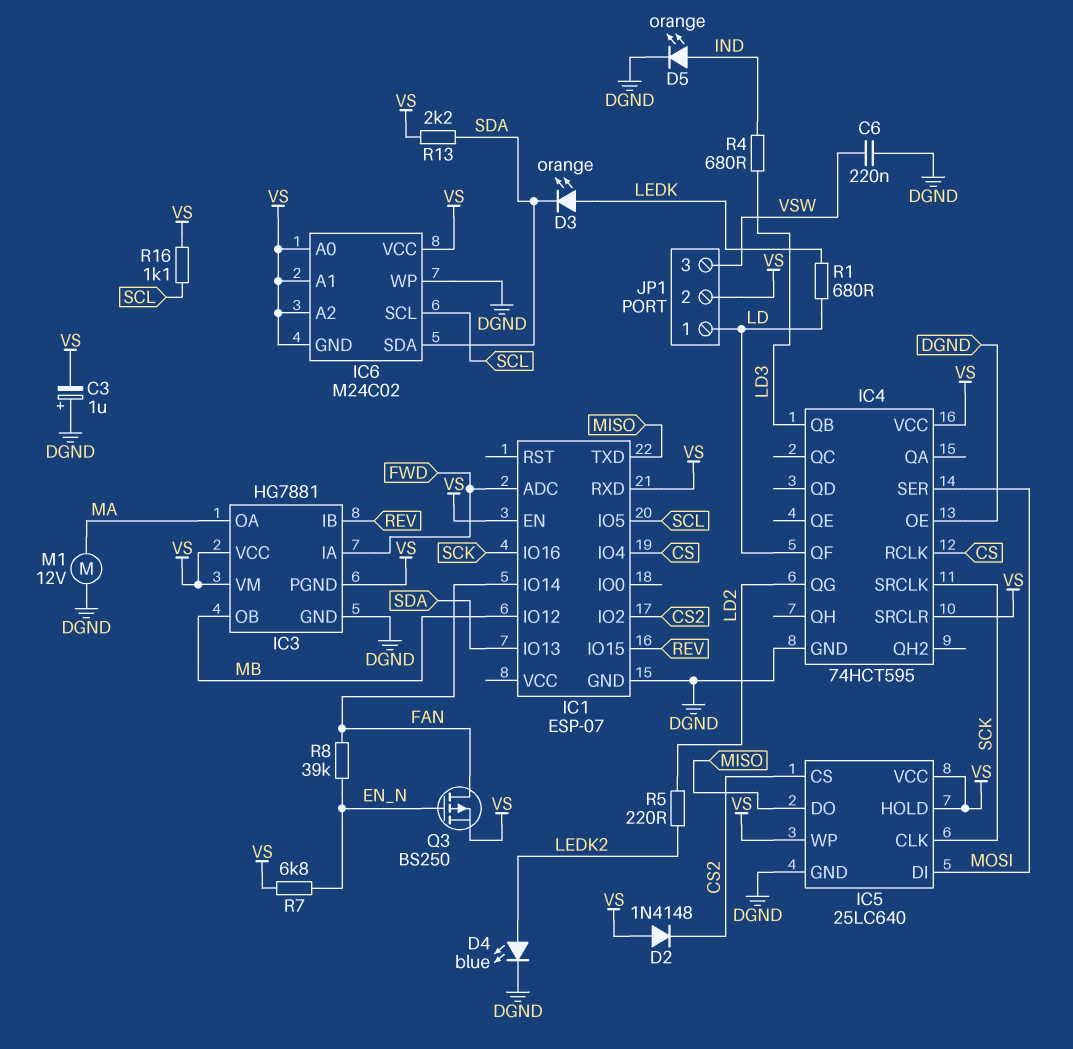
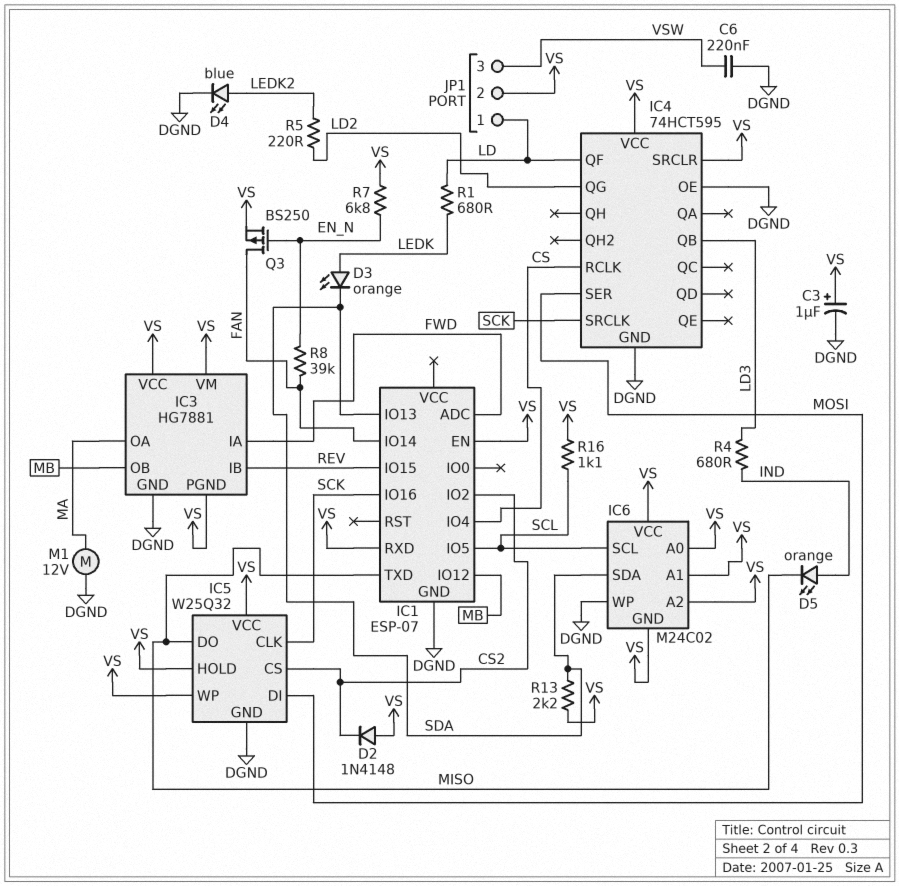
C3: 1uF (plus DGND, minus VS) -> 1uF (plus VS, minus DGND)
D5: LED orange (A IND, K DGND) -> LED orange (A IND, K MISO)
IC5: 25LC640 -> W25Q32

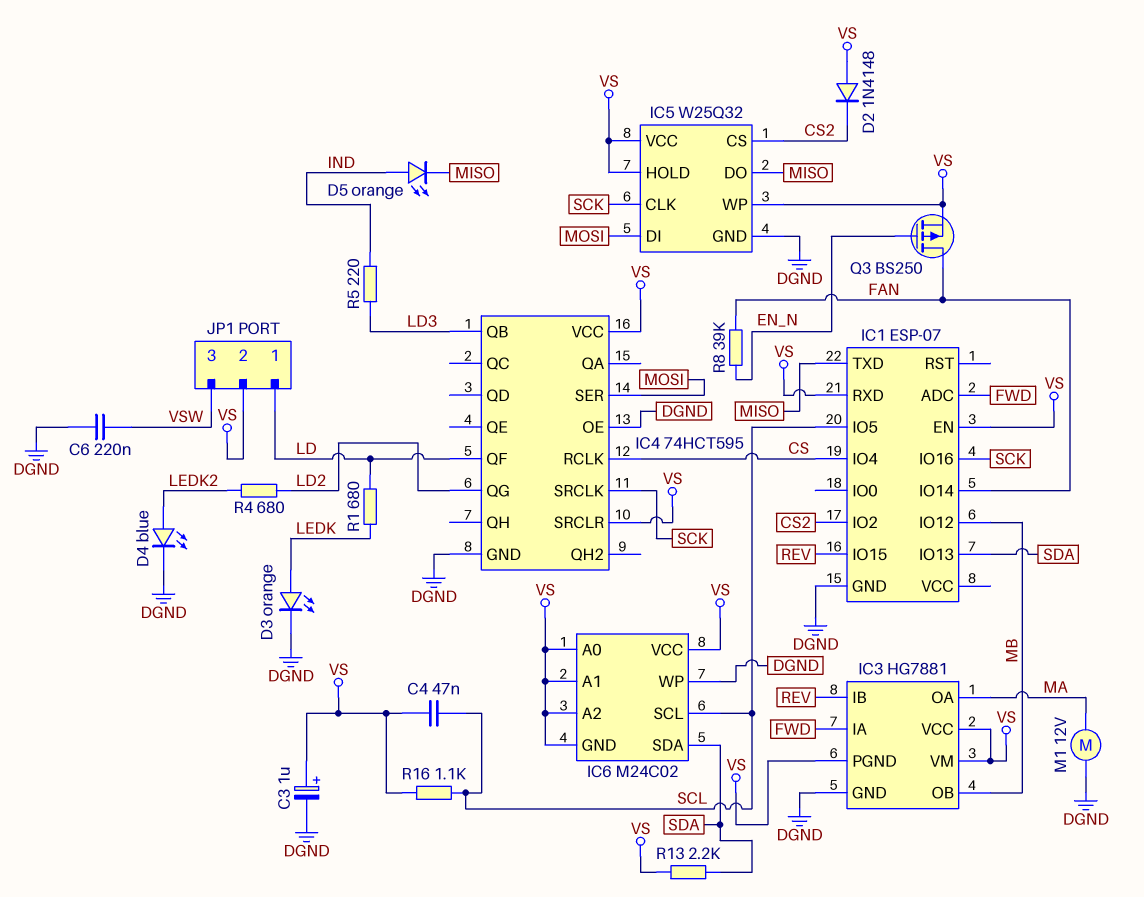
C4: none -> 47nF (SCL, VS)
D3: LED orange (A LEDK, K SDA) -> LED orange (A LEDK, K DGND)
R4: 680 (IND, LD3) -> 680 (LD2, LEDK2)
R5: 220 (LD2, LEDK2) -> 220 (IND, LD3)
R7: 6.8k (EN_N, VS) -> none

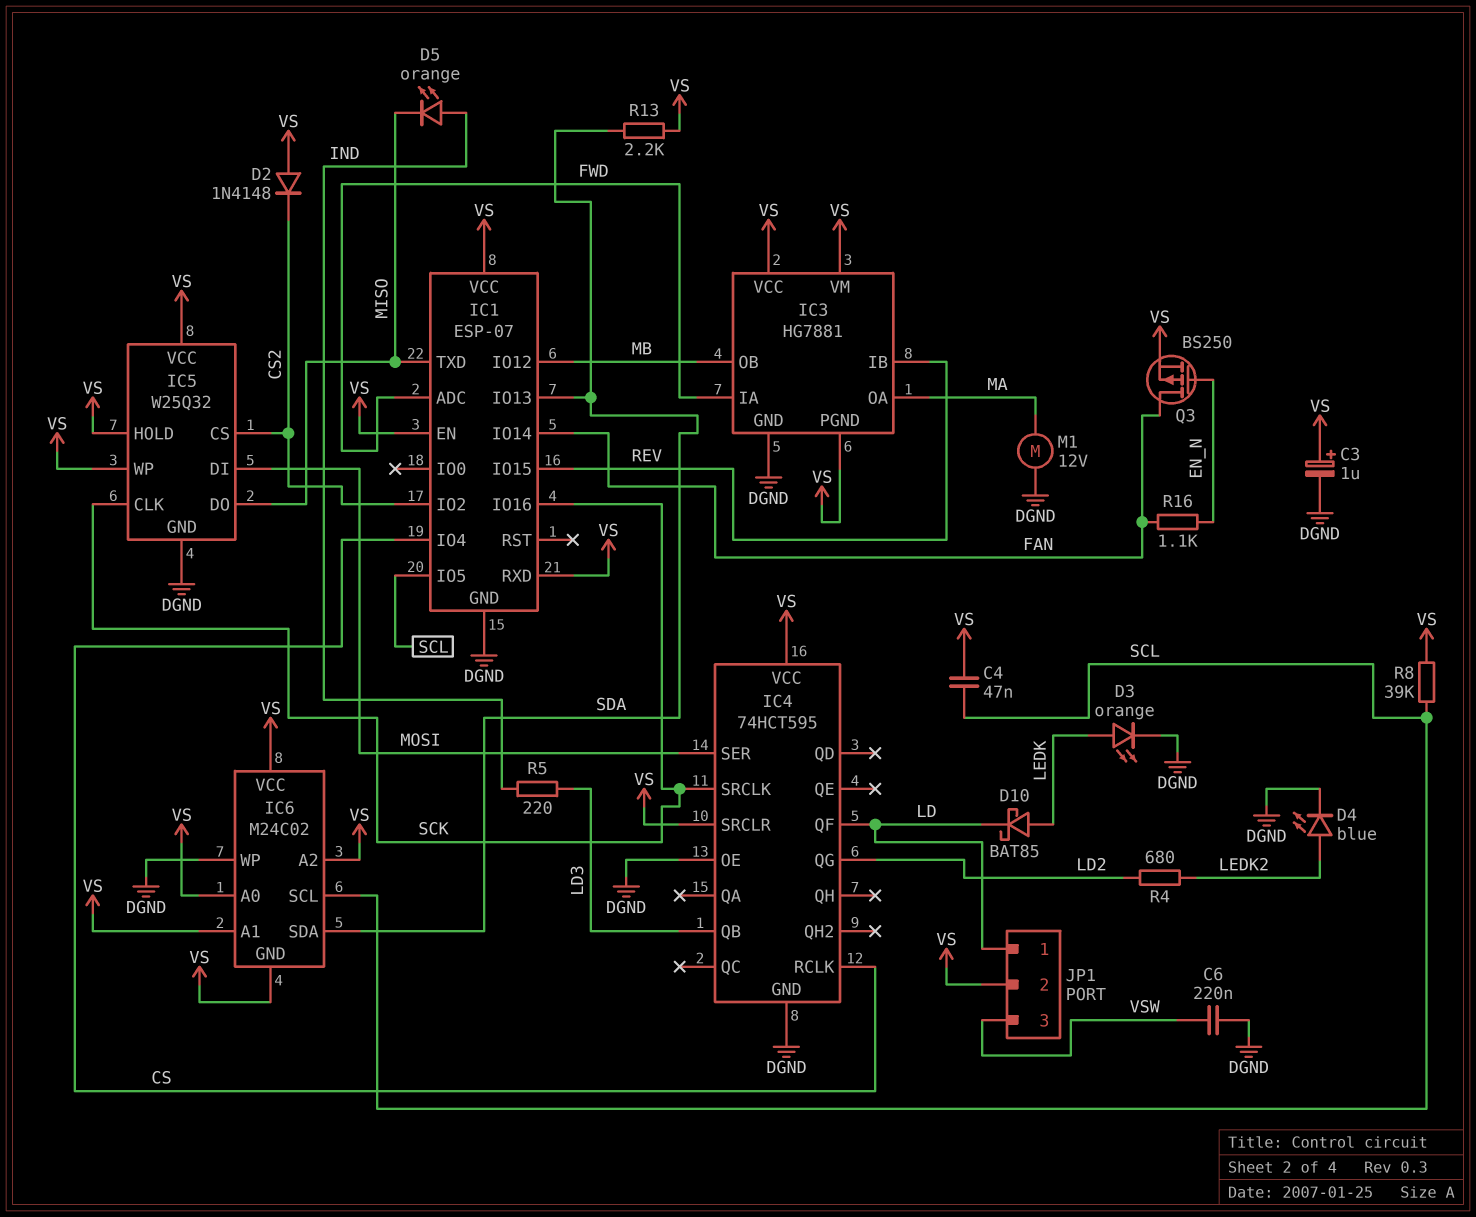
D10: none -> schottky BAT85 (A LEDK, K LD)
IC1 pin VCC: none -> VS
R1: 680 (LD, LEDK) -> none
R8: 39k (EN_N, FAN) -> 39k (SCL, VS)
R16: 1.1k (SCL, VS) -> 1.1k (EN_N, FAN)

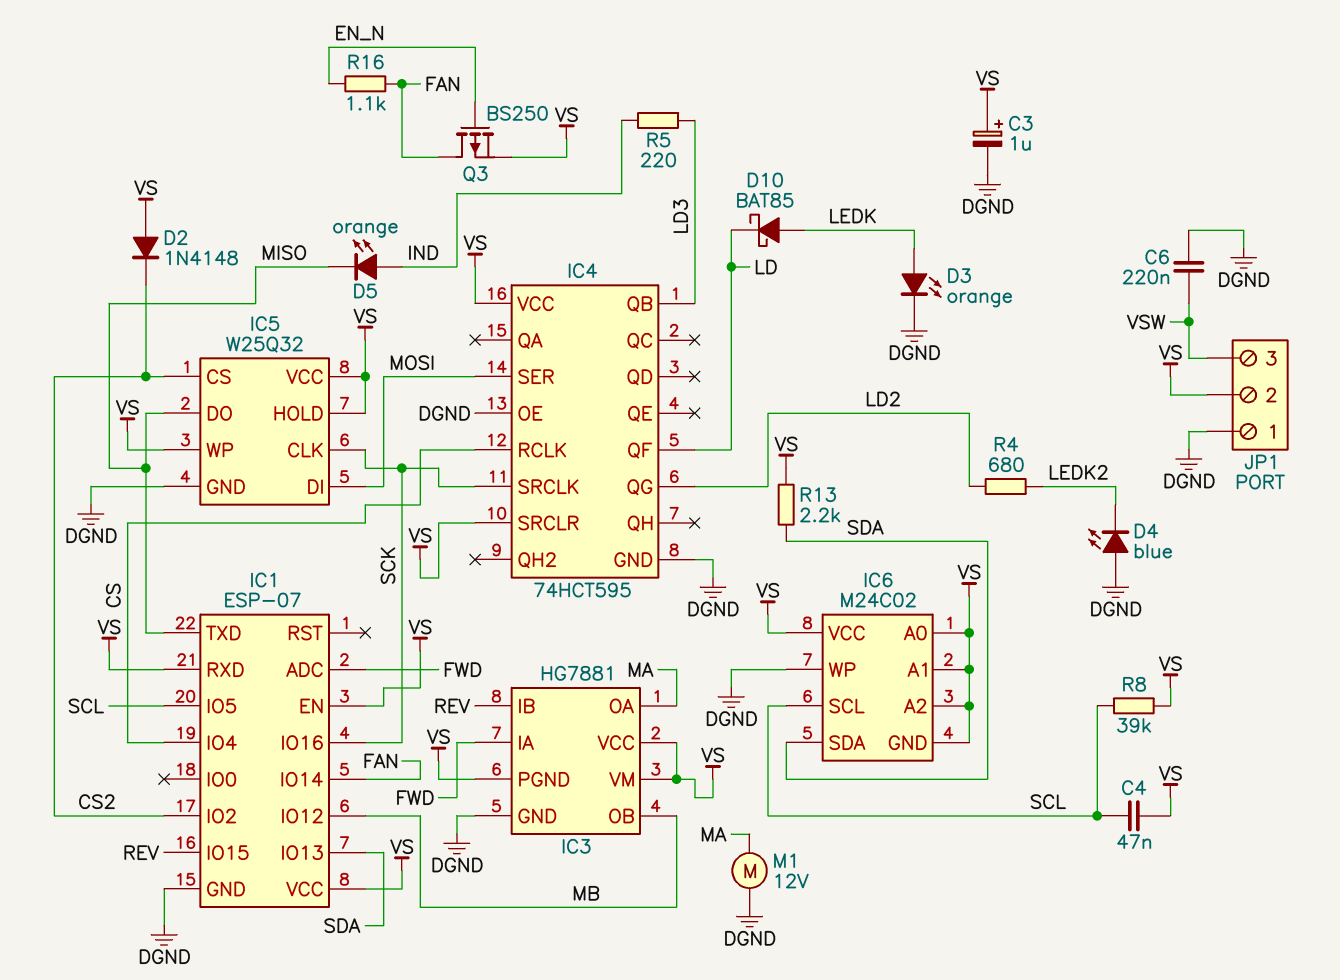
D4: LED blue (A LEDK2, K DGND) -> LED blue (A DGND, K LEDK2)
JP1 pin 1: LD -> DGND

